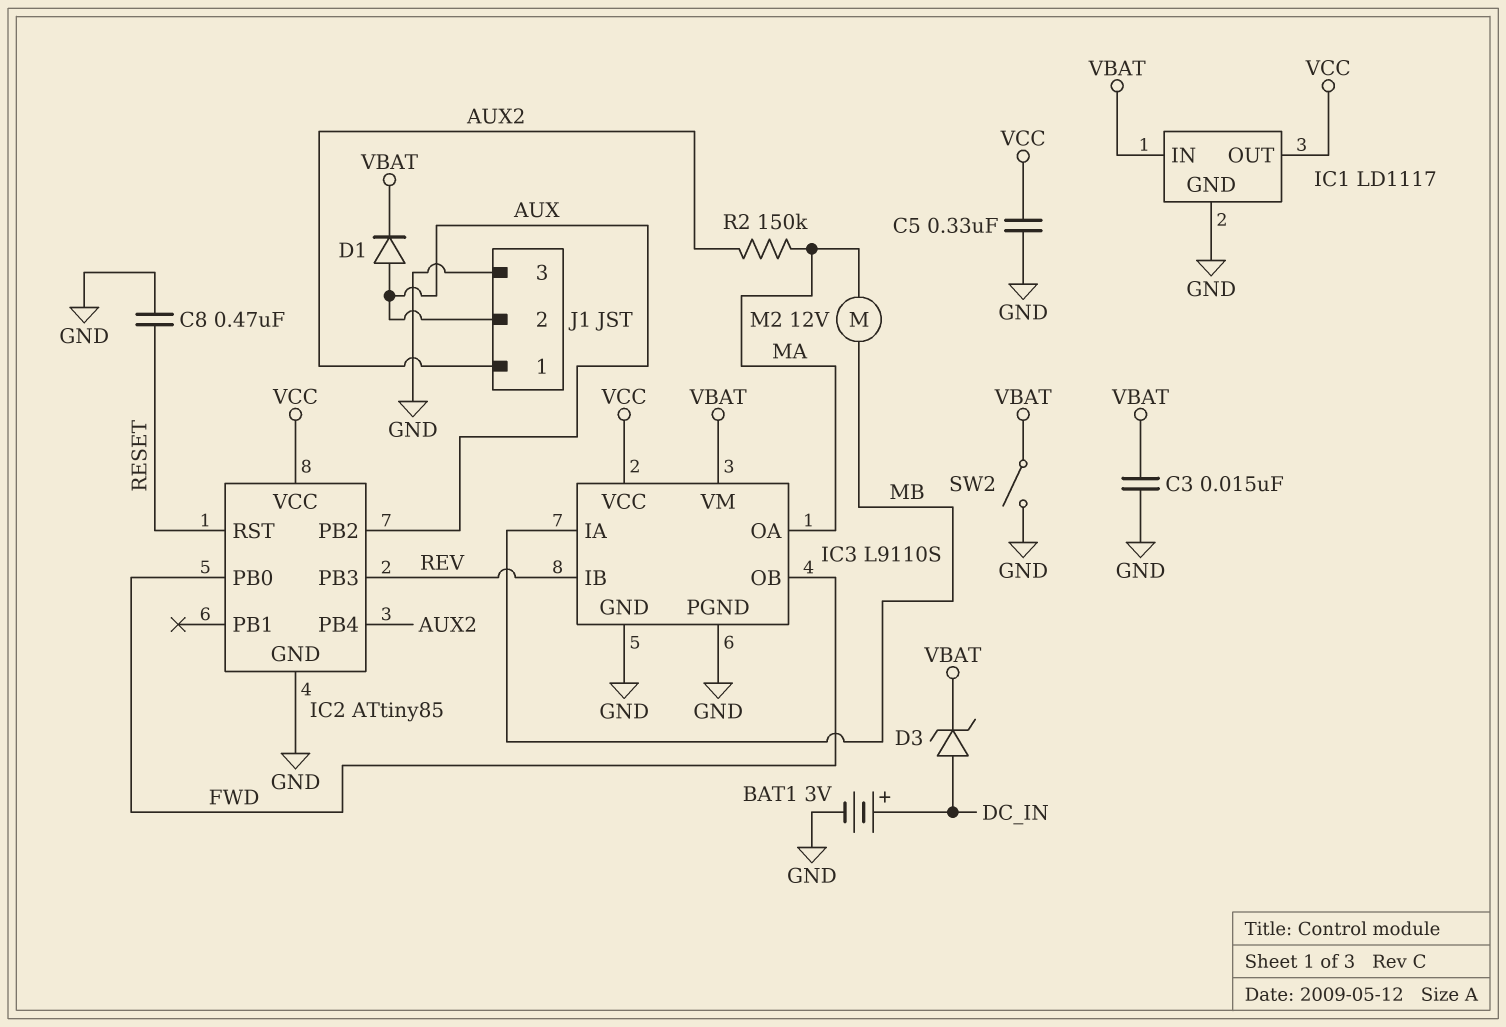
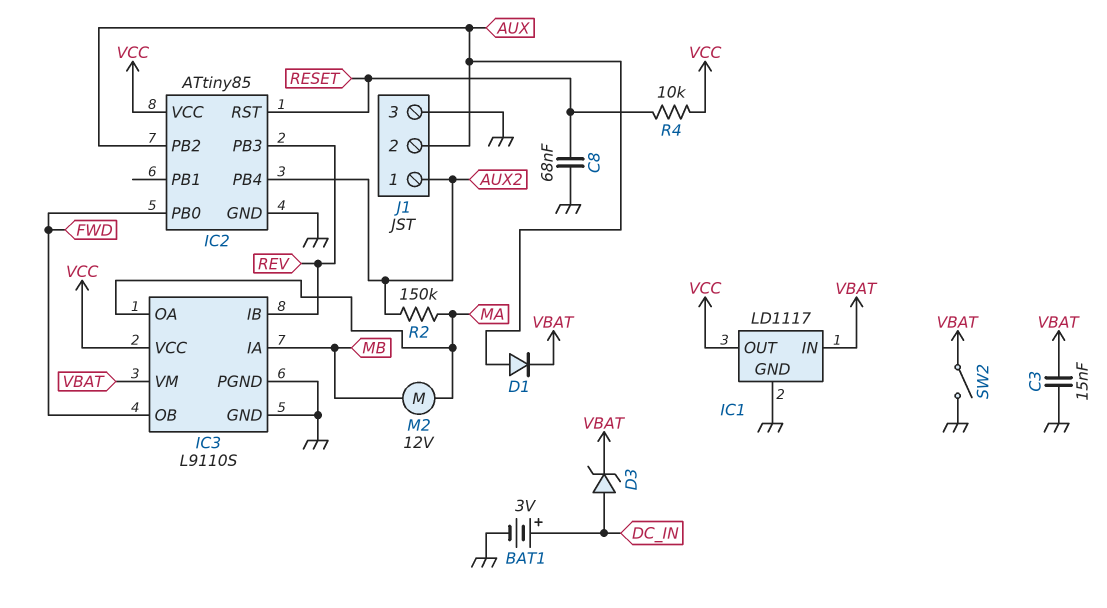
C5: 330nF (GND, VCC) -> none
C8: 470nF (GND, RESET) -> 68nF (GND, RESET)
R4: none -> 10k (RESET, VCC)

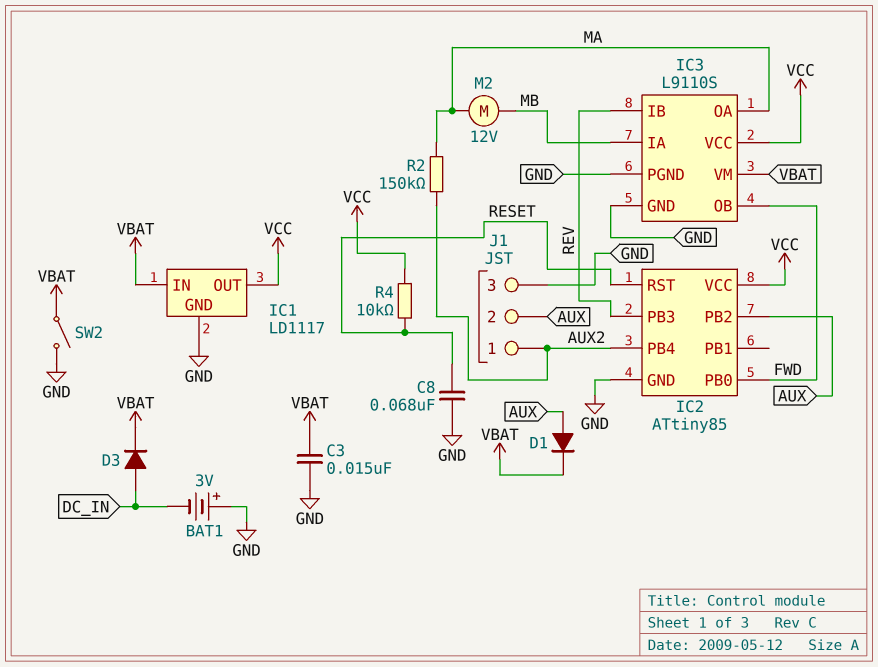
BAT1: 3V (plus DC_IN, minus GND) -> 3V (plus GND, minus DC_IN)
D3: zener (A DC_IN, K VBAT) -> diode (A DC_IN, K VBAT)

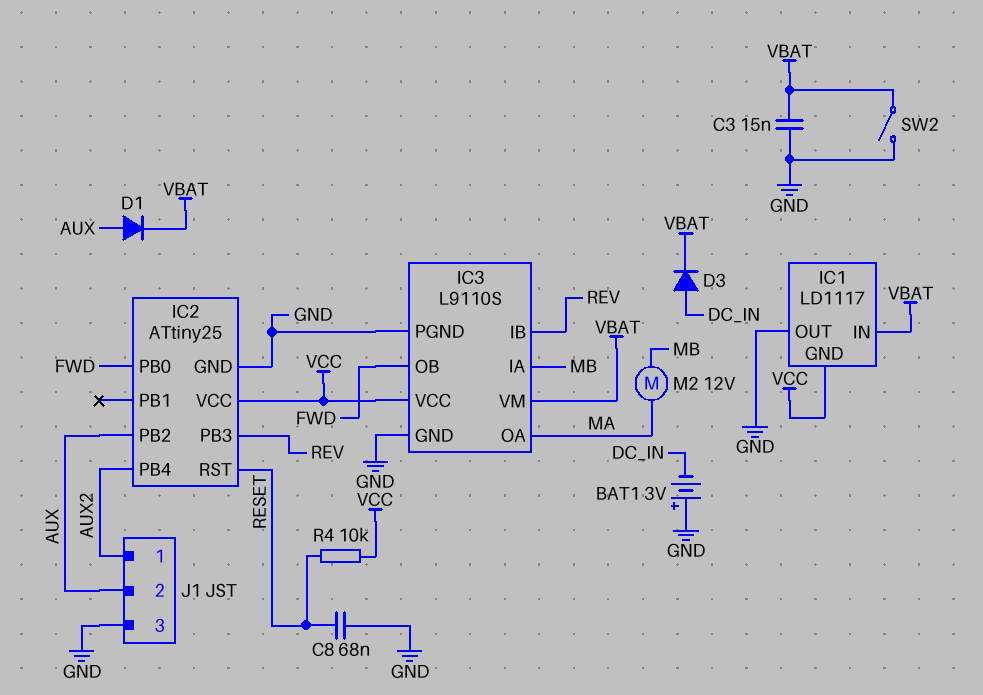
IC1 pin GND: GND -> VCC
IC1 pin OUT: VCC -> GND
IC2: ATtiny85 -> ATtiny25
R2: 150k (AUX2, MA) -> none

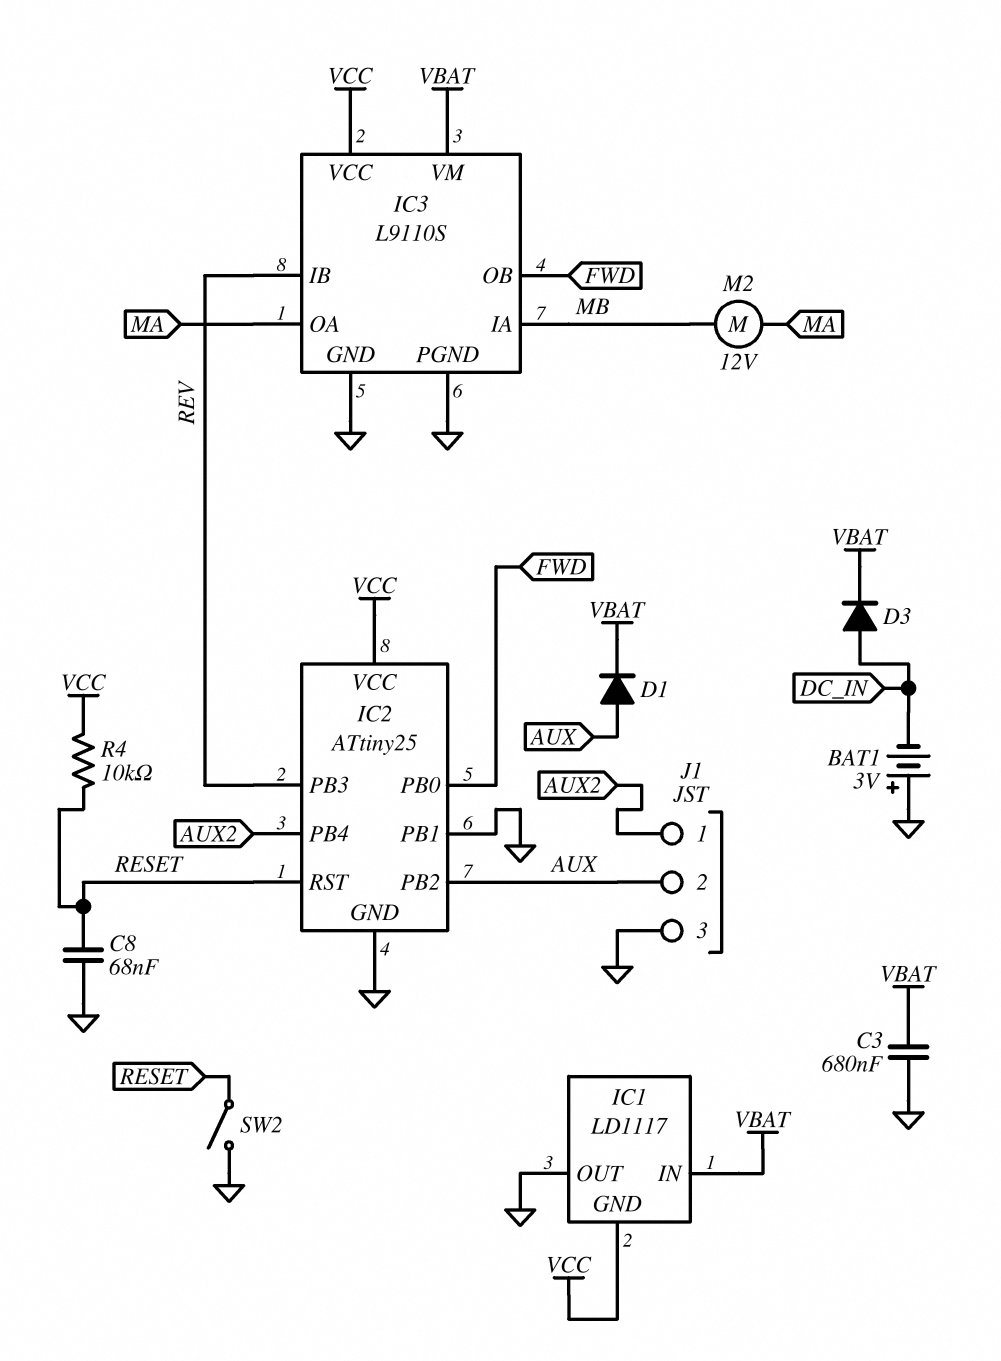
C3: 15nF (GND, VBAT) -> 680nF (GND, VBAT)
IC2 pin PB1: none -> GND
SW2: switch (GND, VBAT) -> switch (GND, RESET)

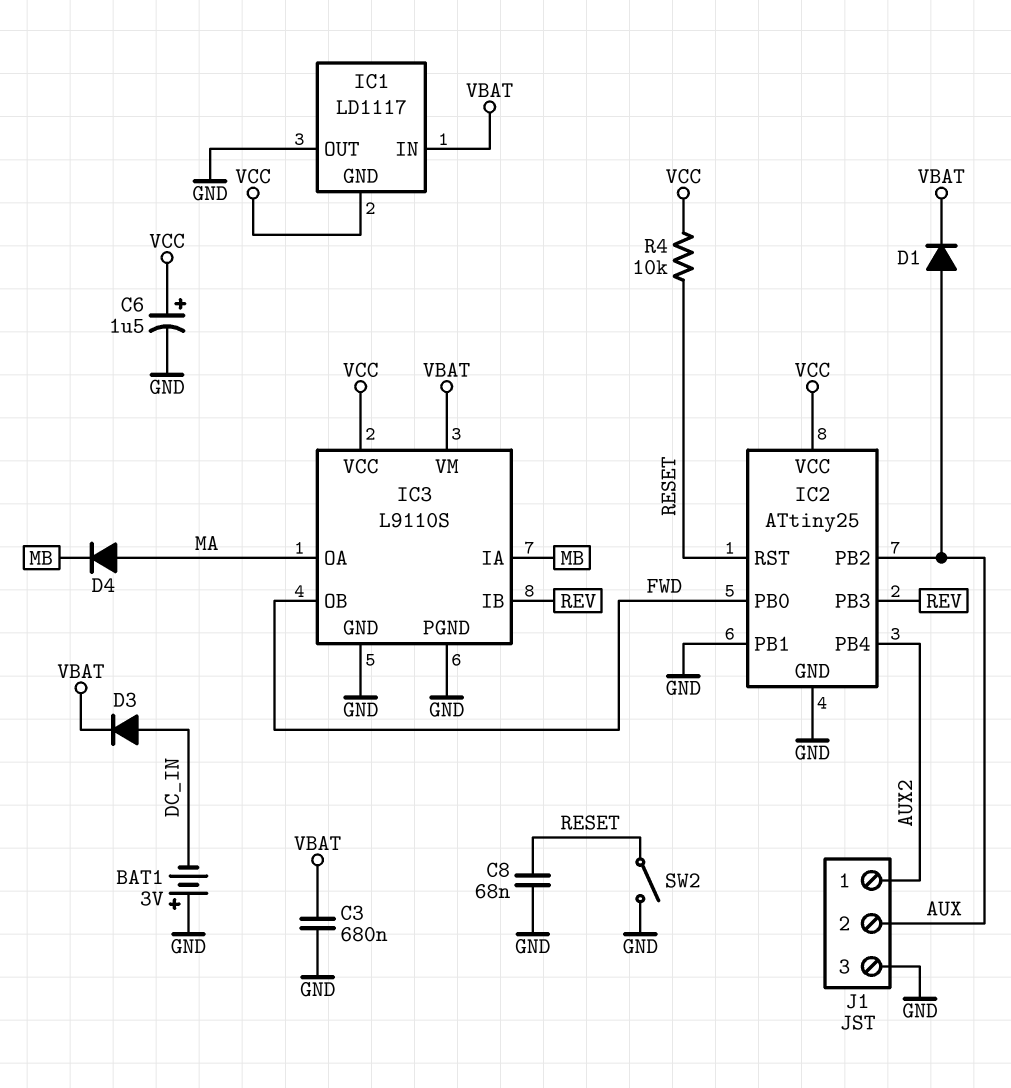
C6: none -> 1.5uF (plus VCC, minus GND)
D4: none -> diode (A MA, K MB)
M2: motor 12V (MA, MB) -> none

